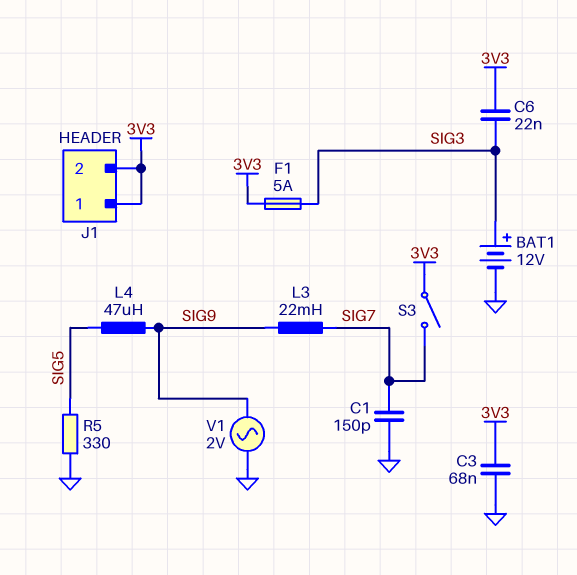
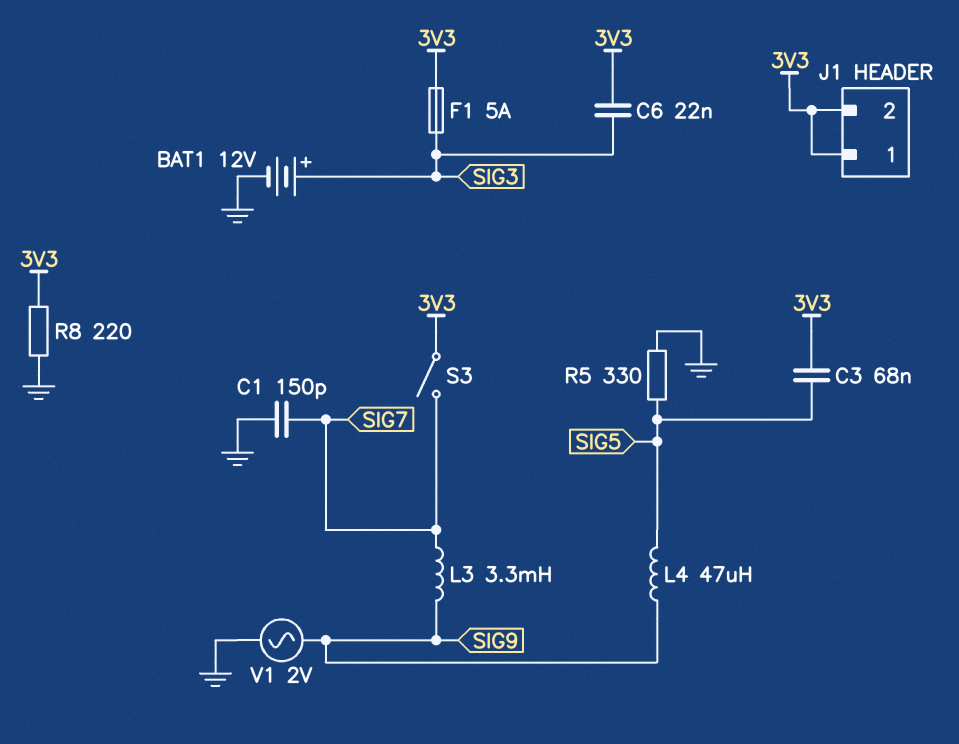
C3: 68nF (3V3, GND) -> 68nF (3V3, SIG5)
L3: 22mH (SIG7, SIG9) -> 3.3mH (SIG7, SIG9)
R8: none -> 220 (3V3, GND)

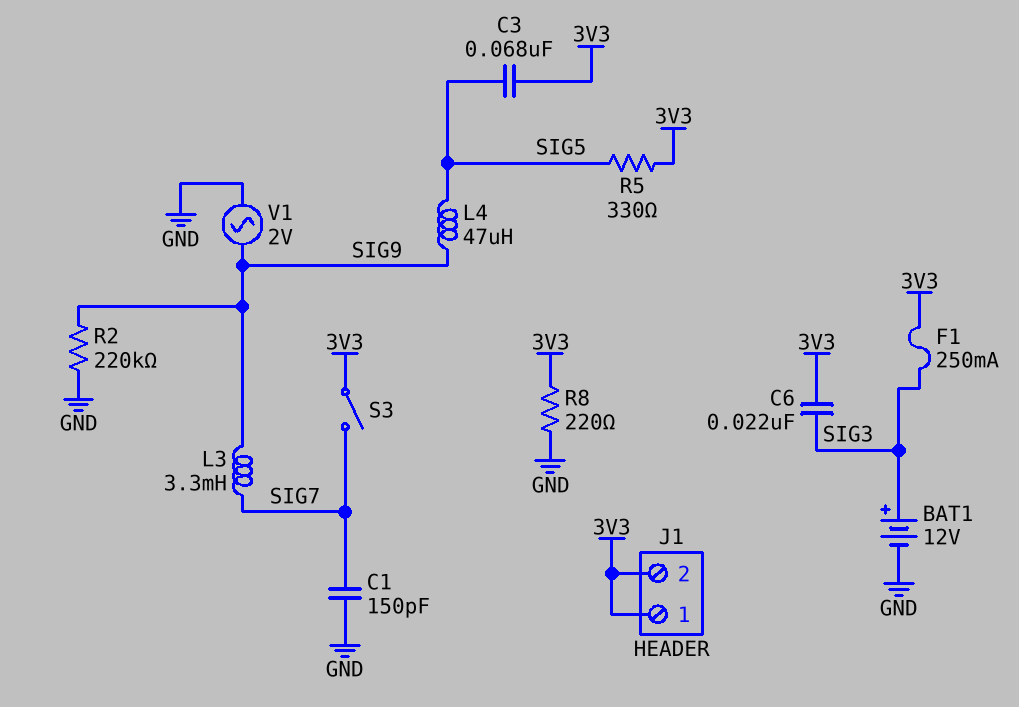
F1: 5A (3V3, SIG3) -> 250mA (3V3, SIG3)
R2: none -> 220k (GND, SIG9)
R5: 330 (GND, SIG5) -> 330 (3V3, SIG5)

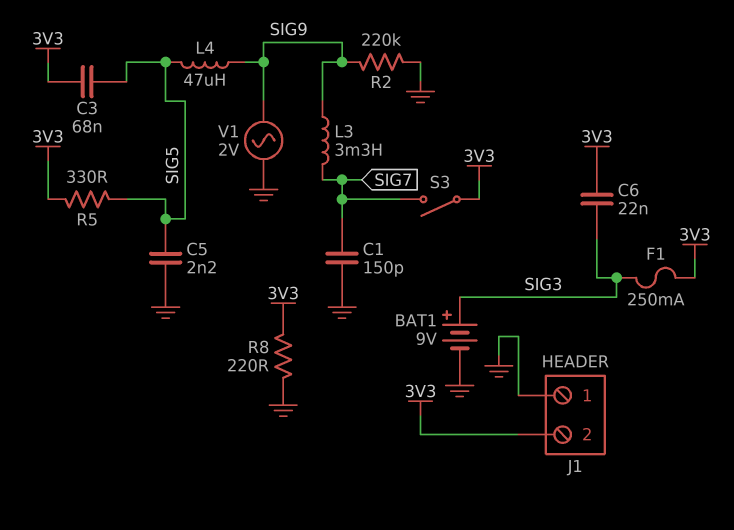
BAT1: 12V (plus SIG3, minus GND) -> 9V (plus SIG3, minus GND)
C5: none -> 2.2nF (GND, SIG5)
J1 pin 1: 3V3 -> GND

